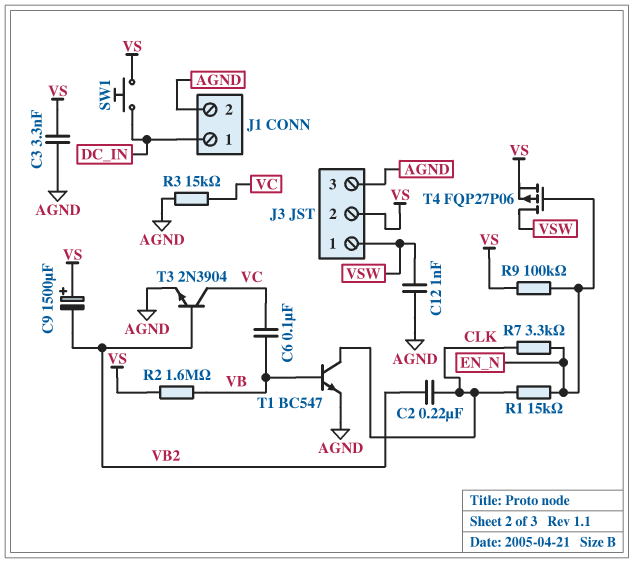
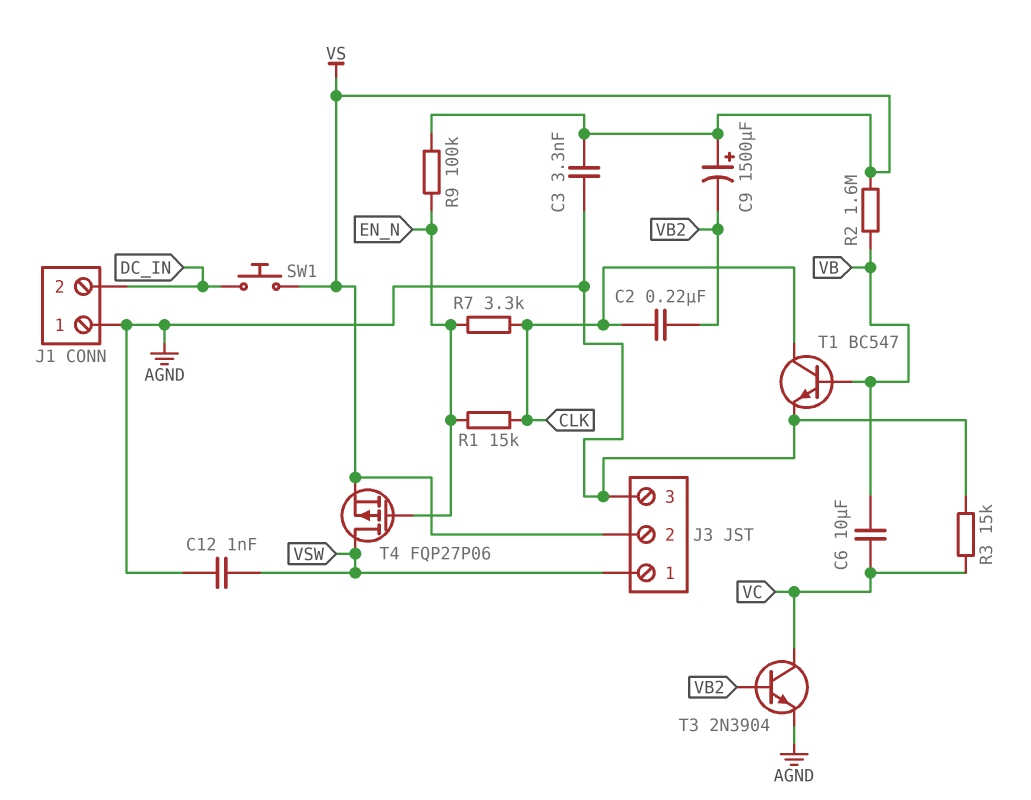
C6: 100nF (VB, VC) -> 10uF (VB, VC)
J1 pin 1: DC_IN -> AGND
J1 pin 2: AGND -> DC_IN

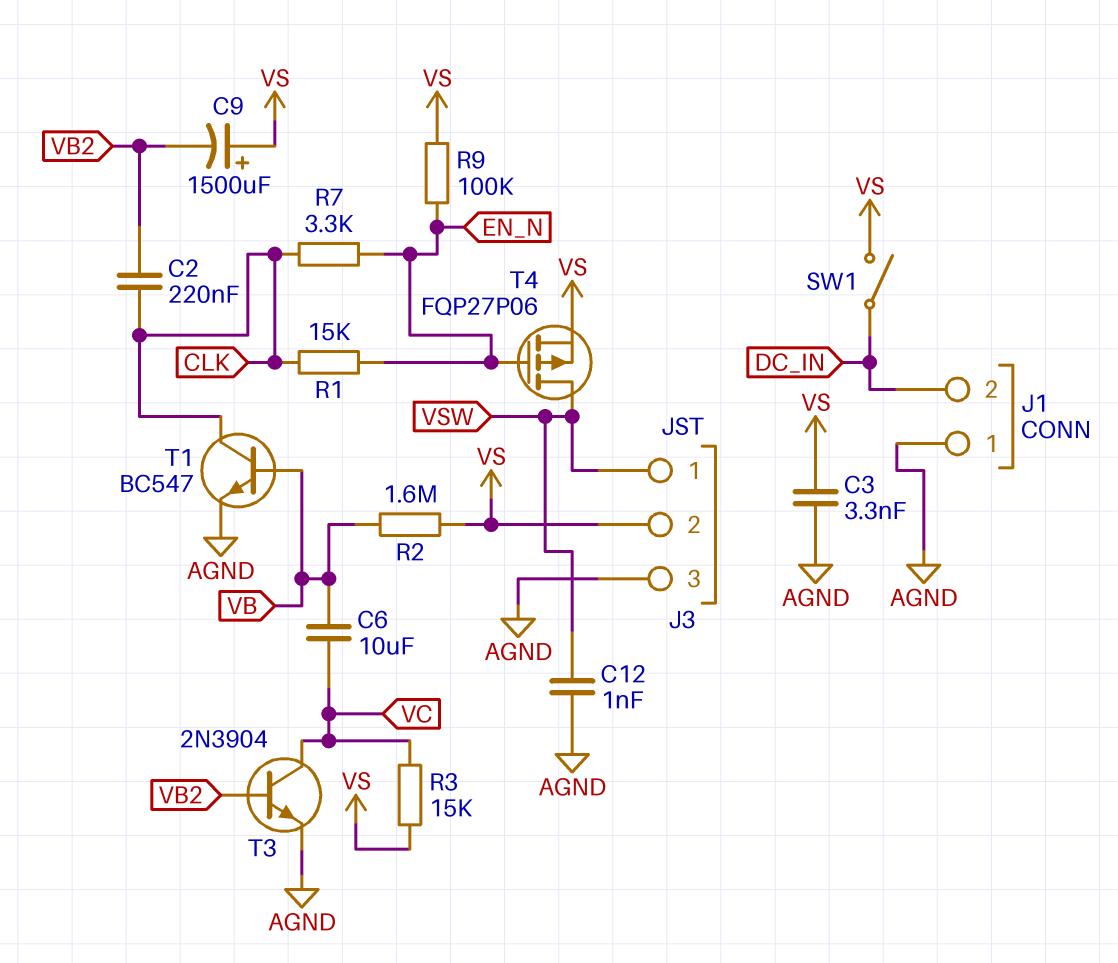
R3: 15k (AGND, VC) -> 15k (VC, VS)
SW1: button (DC_IN, VS) -> switch (DC_IN, VS)

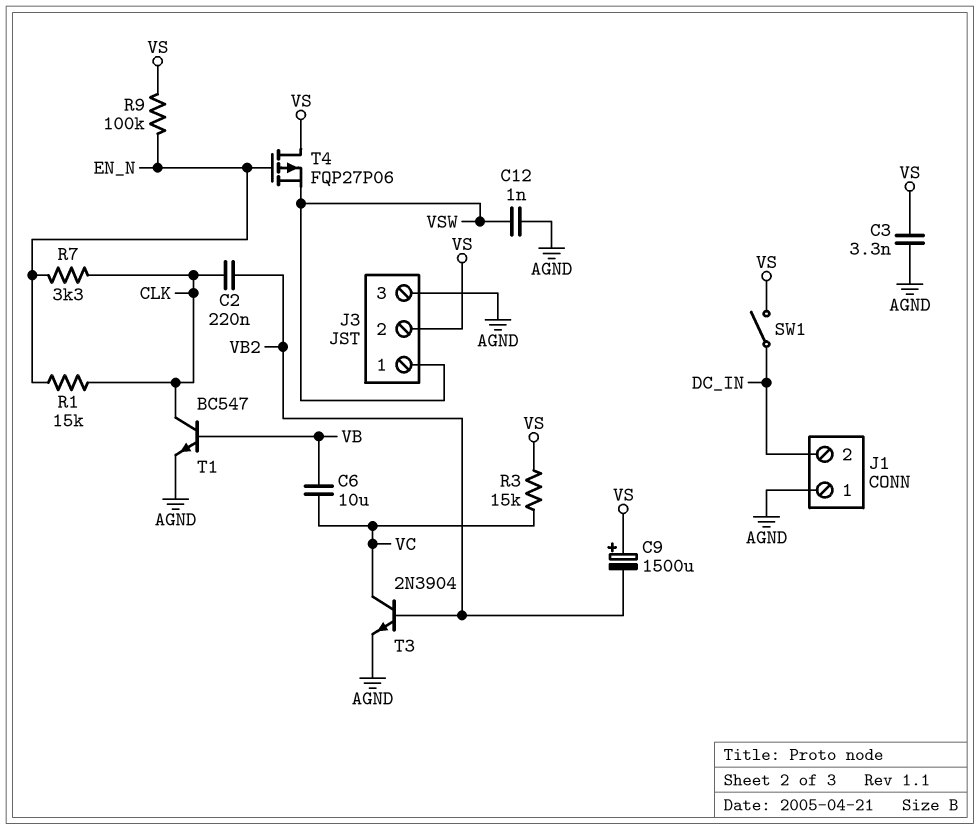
R2: 1.6M (VB, VS) -> none
T4: PMOS FQP27P06 (G EN_N, D VSW, S VS) -> PMOS FQP27P06 (G EN_N, D VS, S VSW)

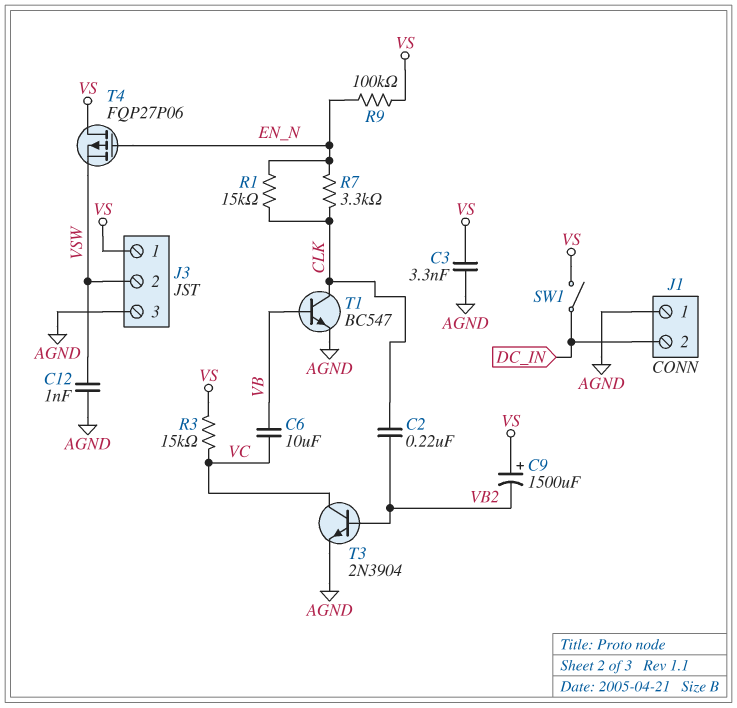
J3 pin 1: VSW -> VS
J3 pin 2: VS -> VSW

